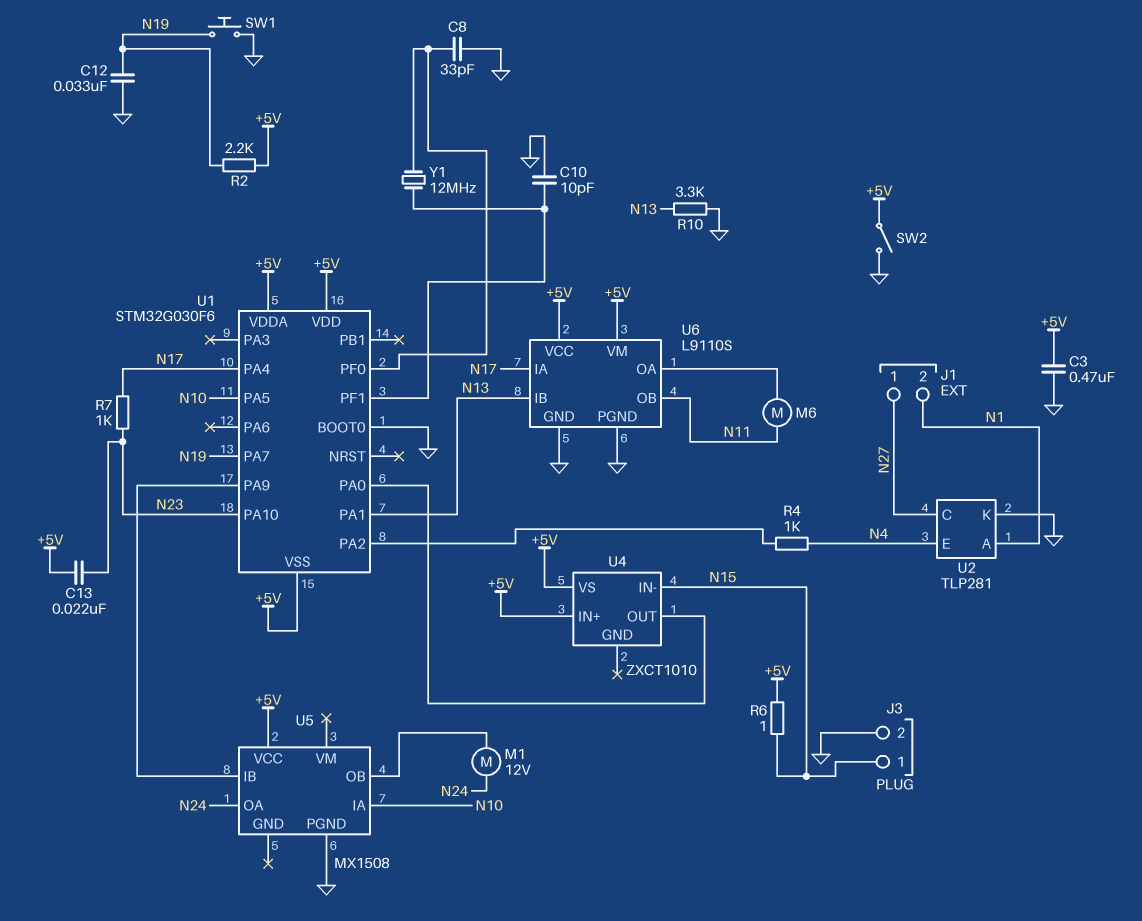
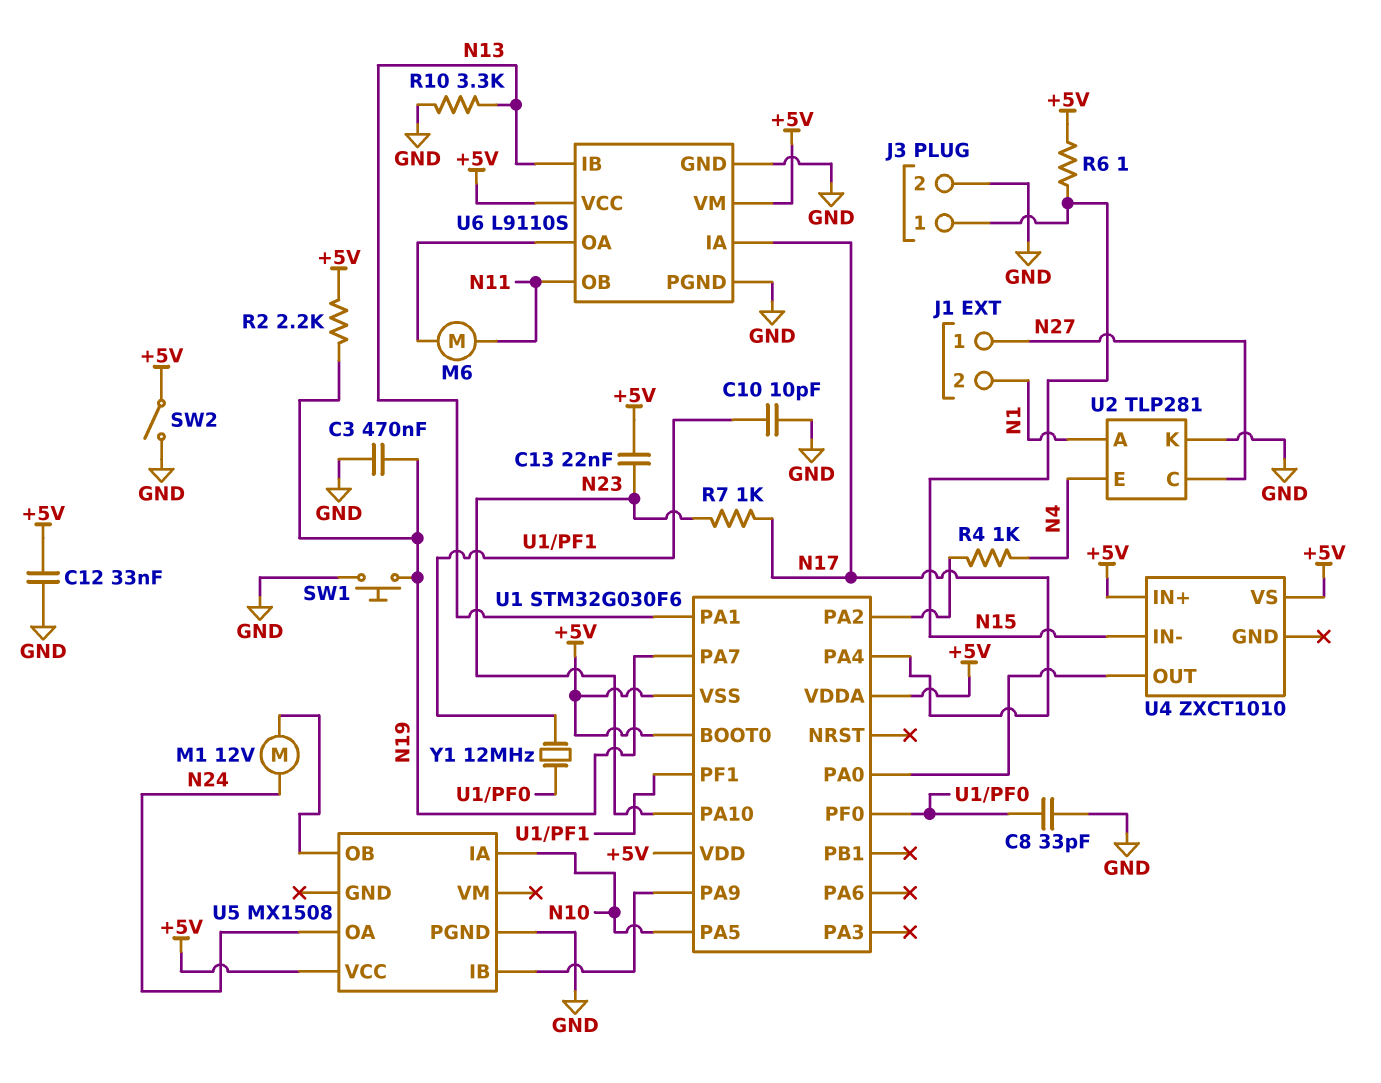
C3: 470nF (+5V, GND) -> 470nF (GND, N19)
C12: 33nF (GND, N19) -> 33nF (+5V, GND)
U1 pin BOOT0: GND -> +5V

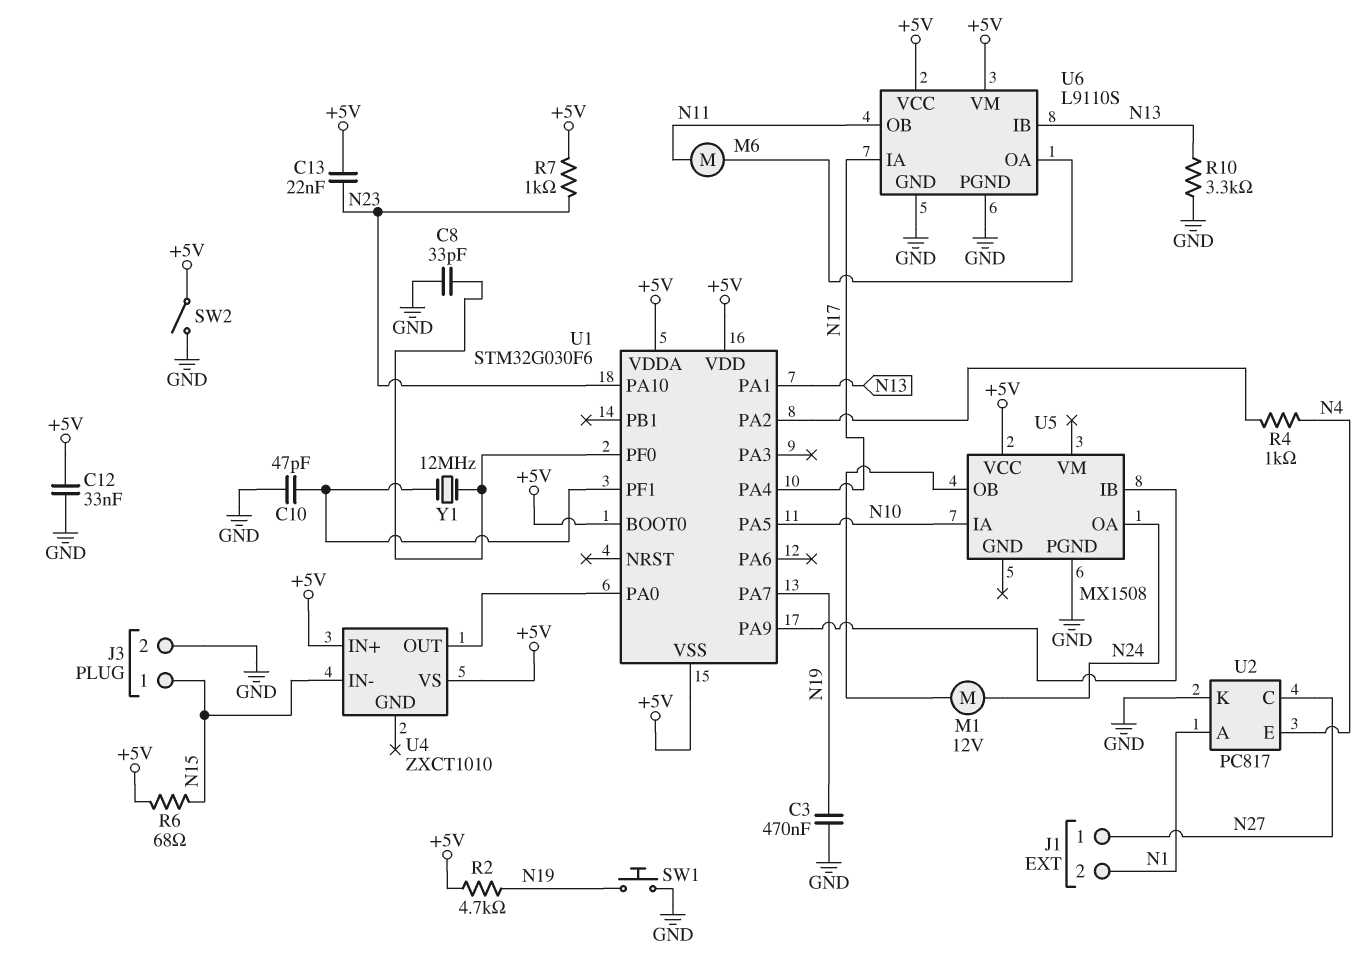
C10: 10pF (GND, U1/PF1) -> 47pF (GND, U1/PF1)
R2: 2.2k (+5V, N19) -> 4.7k (+5V, N19)
R6: 1 (+5V, N15) -> 68 (+5V, N15)
R7: 1k (N17, N23) -> 1k (+5V, N23)
U2: TLP281 -> PC817

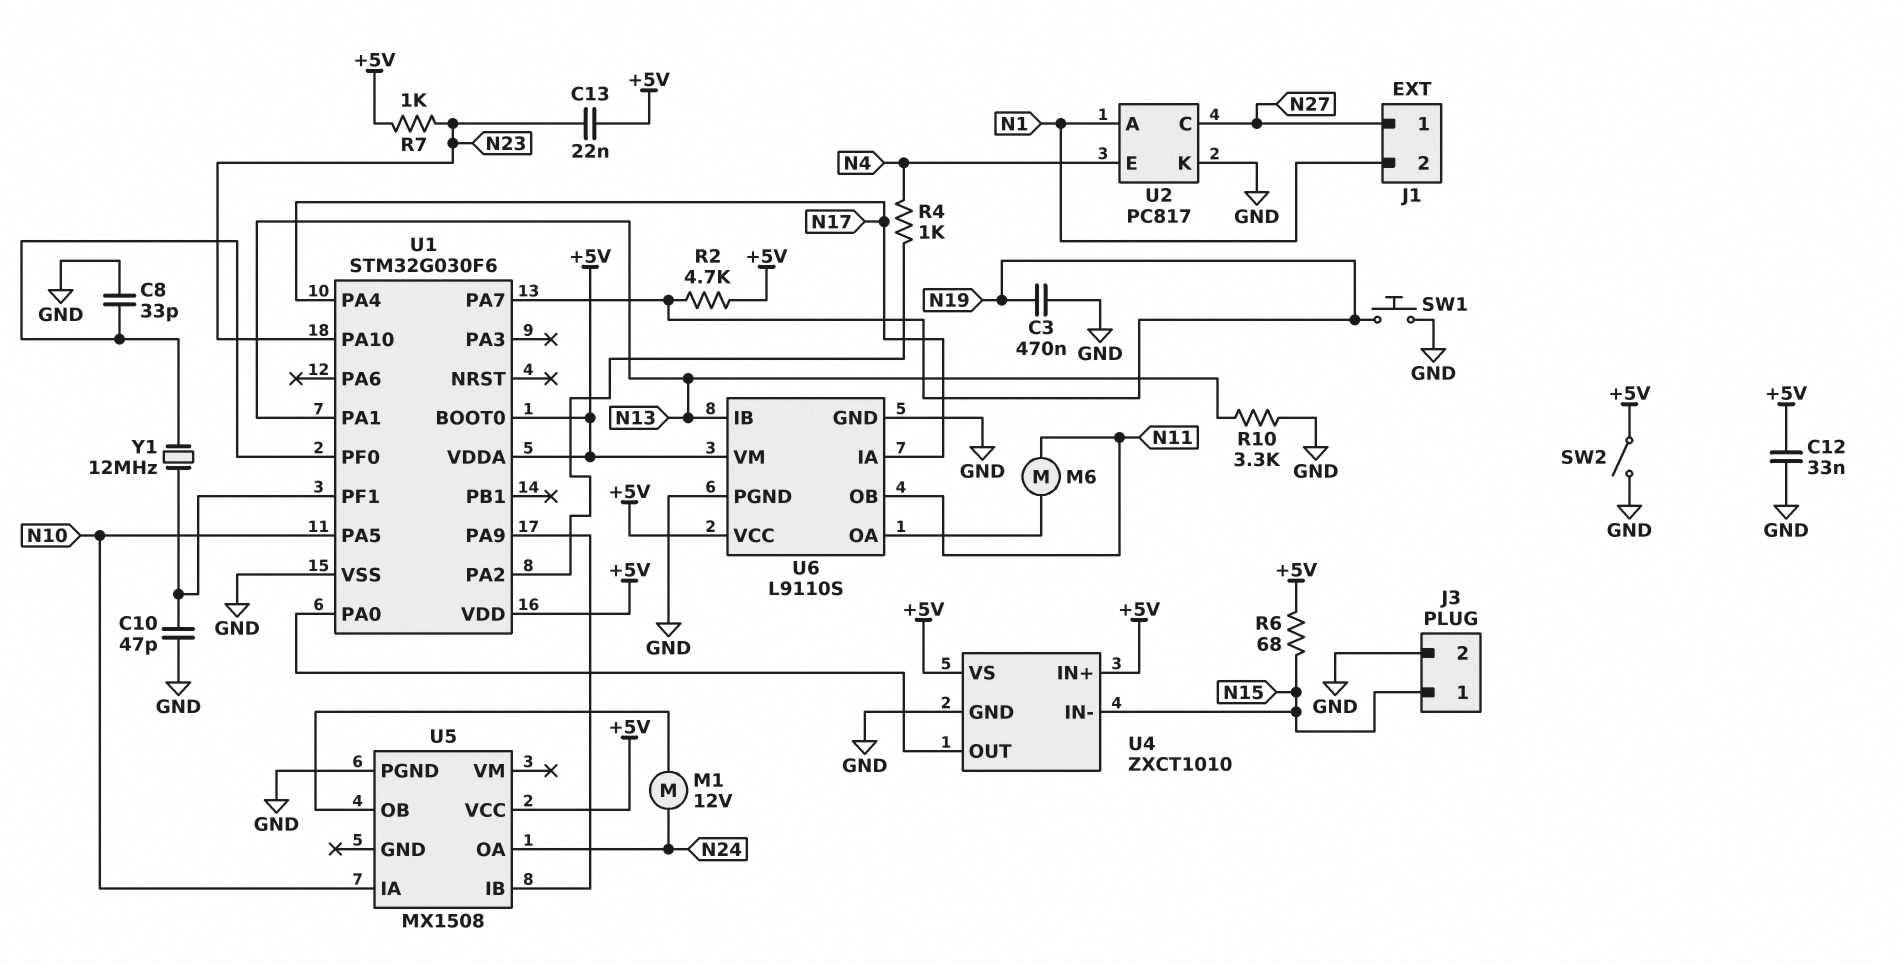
U1 pin VSS: +5V -> GND
U4 pin GND: none -> GND

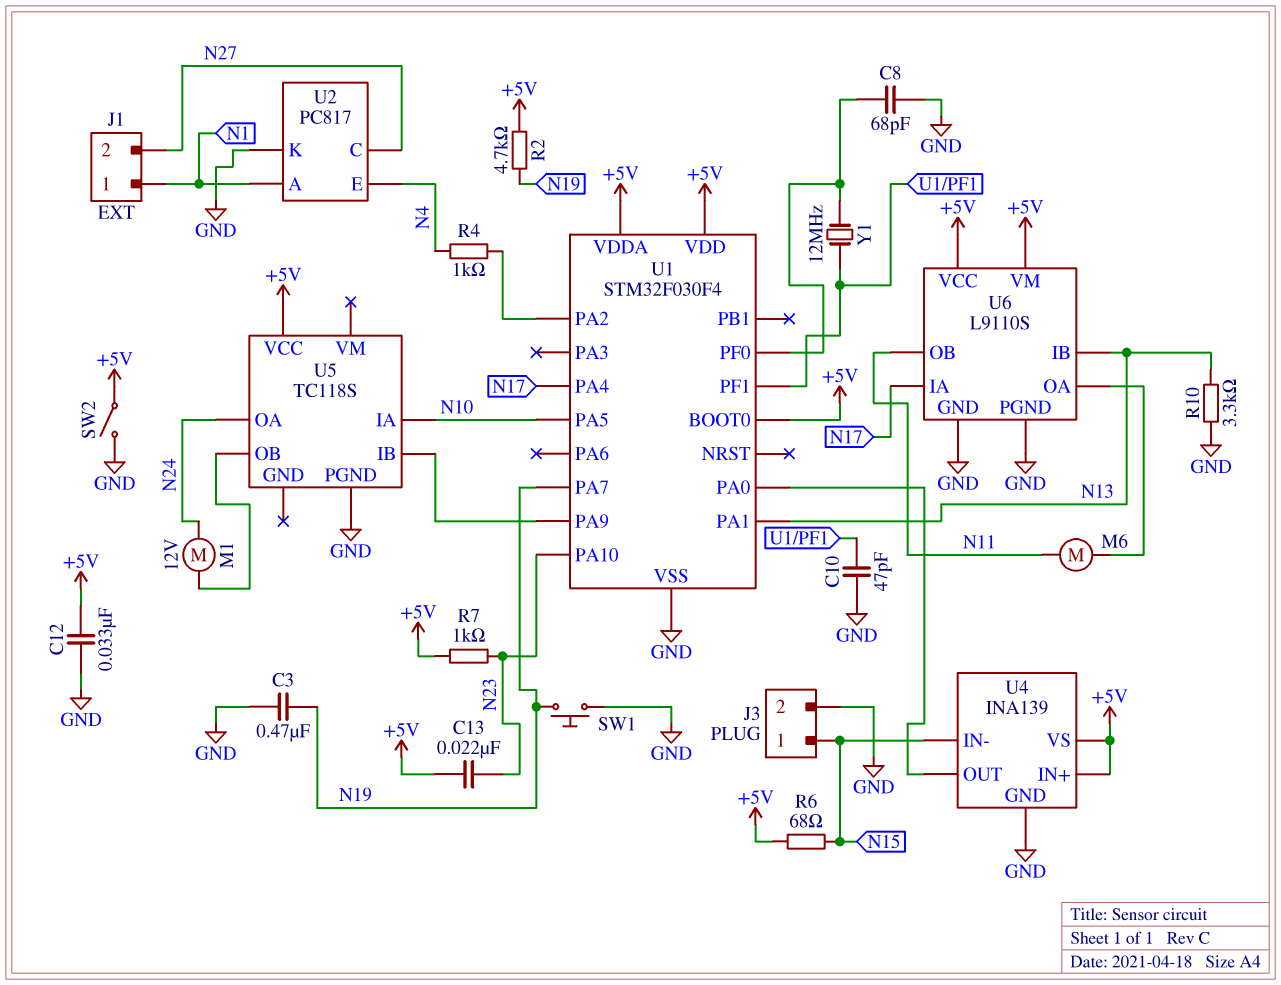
C8: 33pF (GND, U1/PF0) -> 68pF (GND, U1/PF0)
J1 pin 1: N27 -> N1
J1 pin 2: N1 -> N27
U1: STM32G030F6 -> STM32F030F4
U4: ZXCT1010 -> INA139
U5: MX1508 -> TC118S

